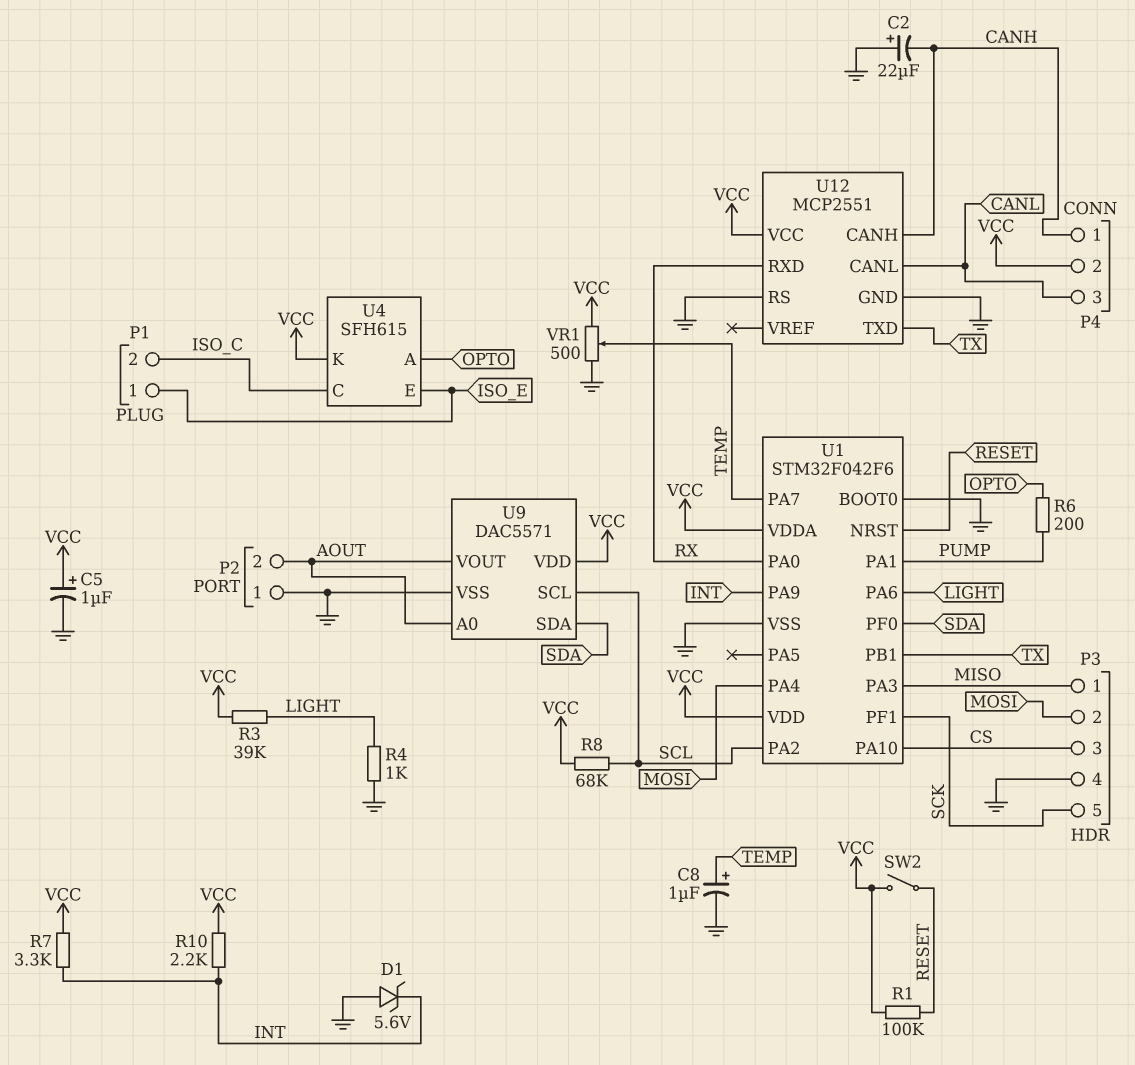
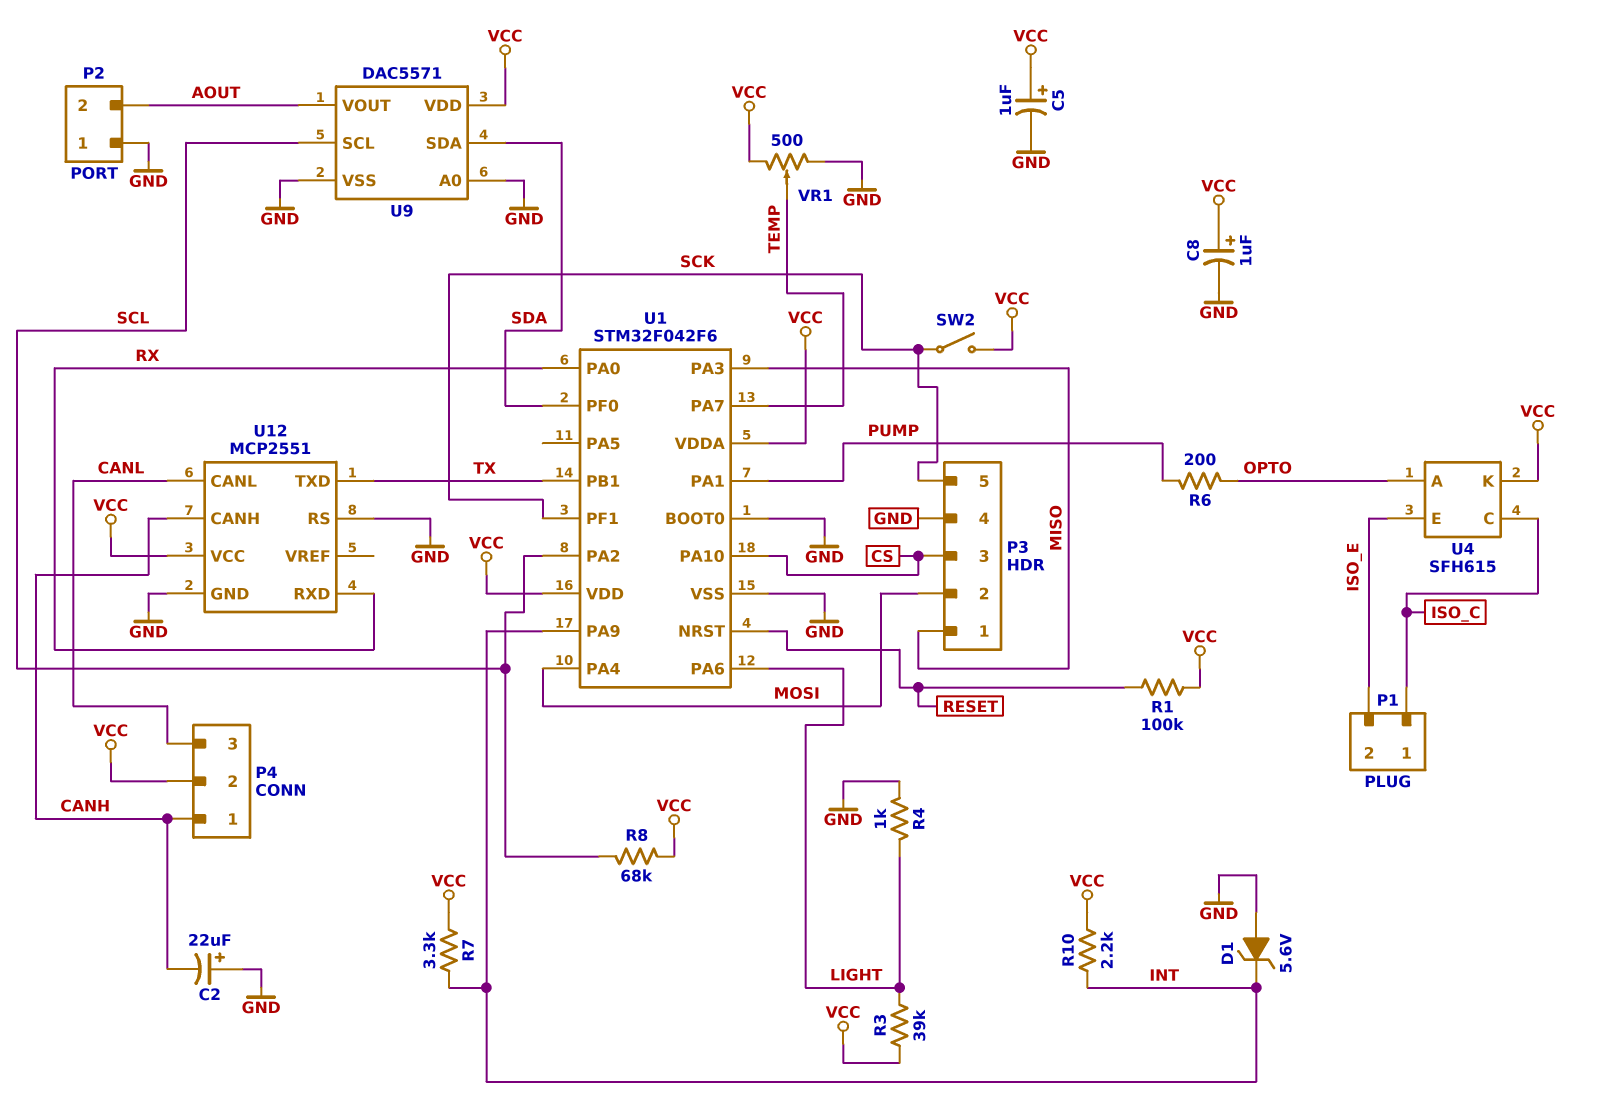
C8: 1uF (plus TEMP, minus GND) -> 1uF (plus VCC, minus GND)
P1 pin 1: ISO_E -> ISO_C
P1 pin 2: ISO_C -> ISO_E
SW2: switch (RESET, VCC) -> switch (SCK, VCC)
U9 pin A0: AOUT -> GND

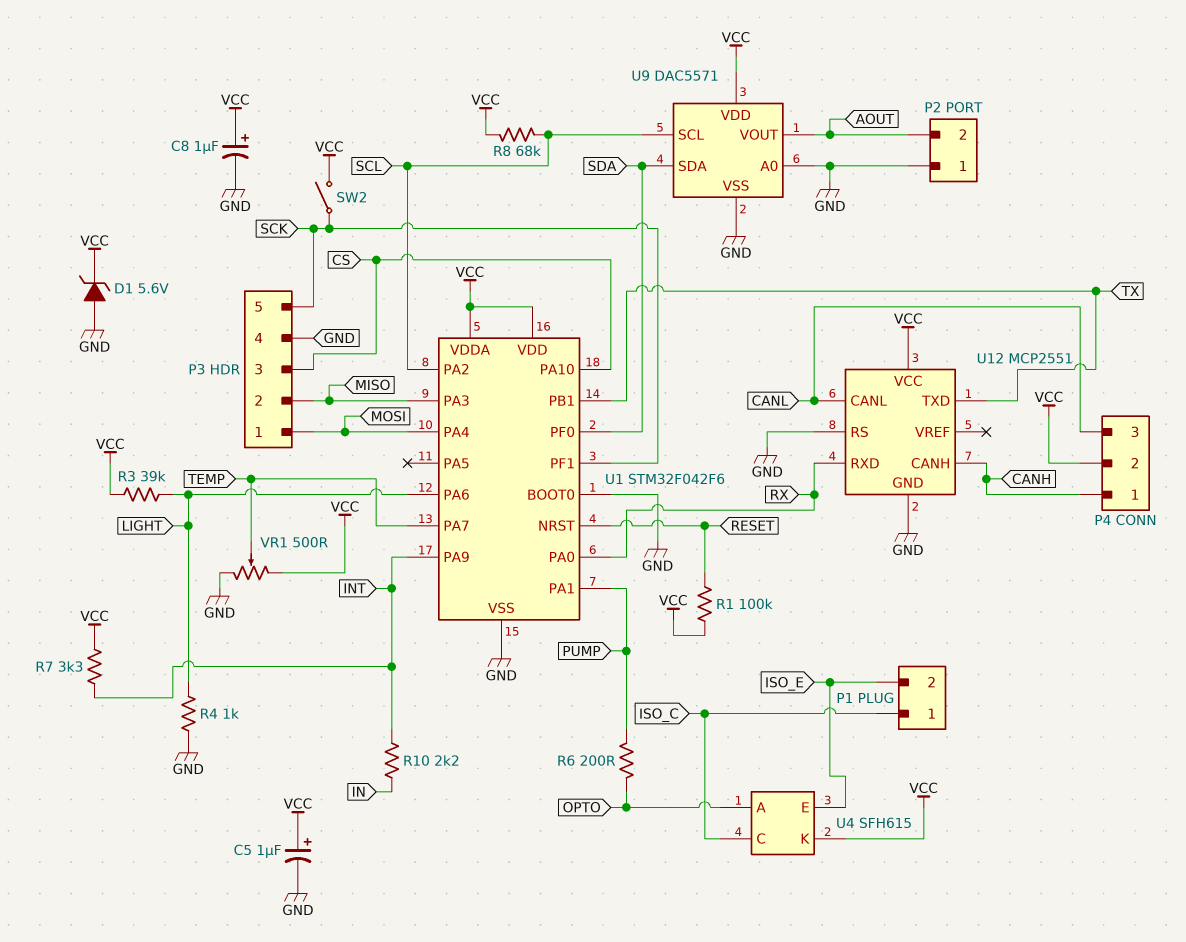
C2: 22uF (plus GND, minus CANH) -> none
D1: zener 5.6V (A GND, K INT) -> zener 5.6V (A GND, K VCC)
P3 pin 1: MISO -> MOSI
P3 pin 2: MOSI -> MISO
R10: 2.2k (INT, VCC) -> 2.2k (IN, INT)

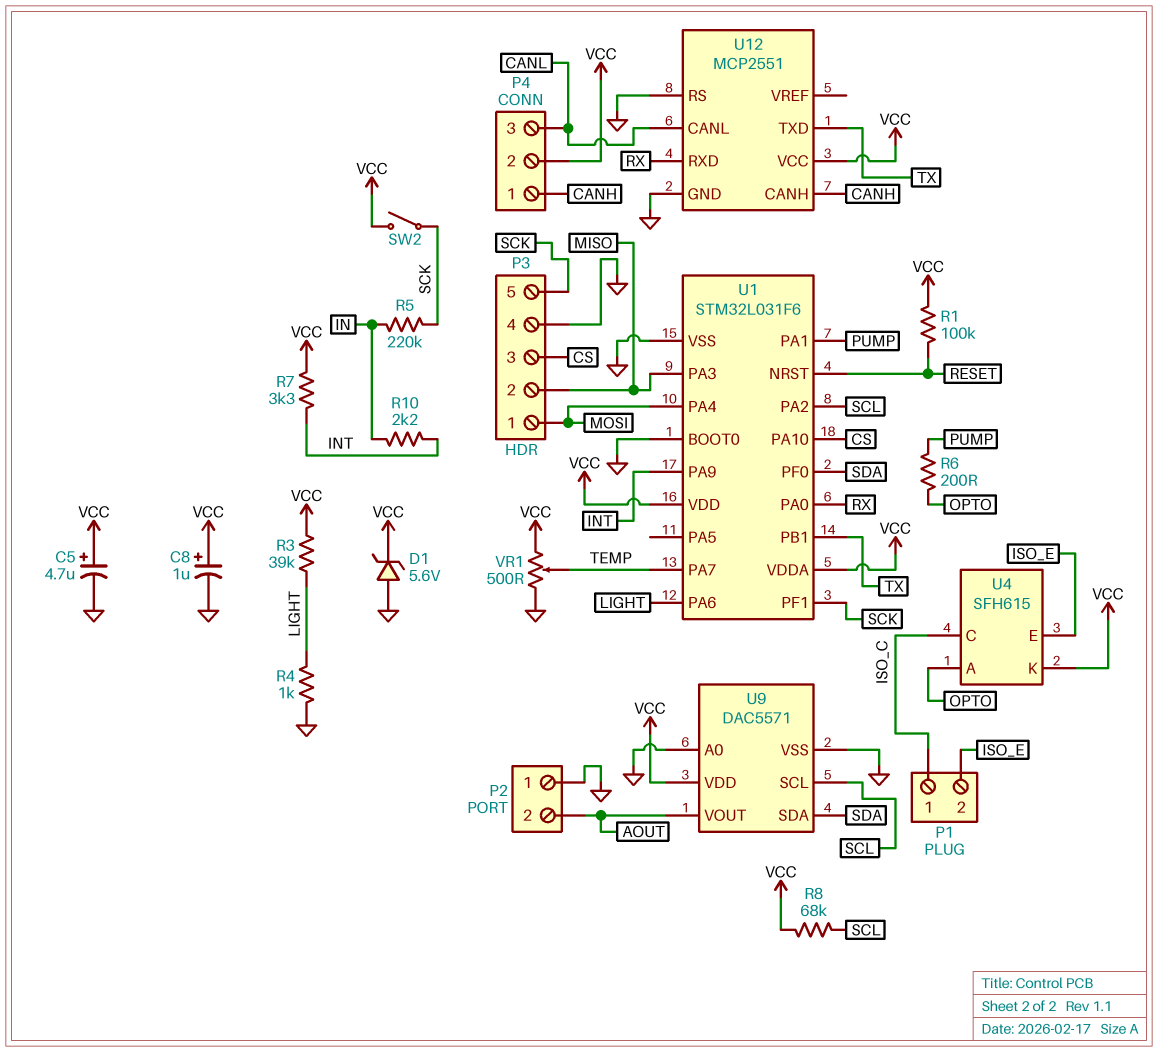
C5: 1uF (plus VCC, minus GND) -> 4.7uF (plus VCC, minus GND)
R5: none -> 220k (IN, SCK)
U1: STM32F042F6 -> STM32L031F6

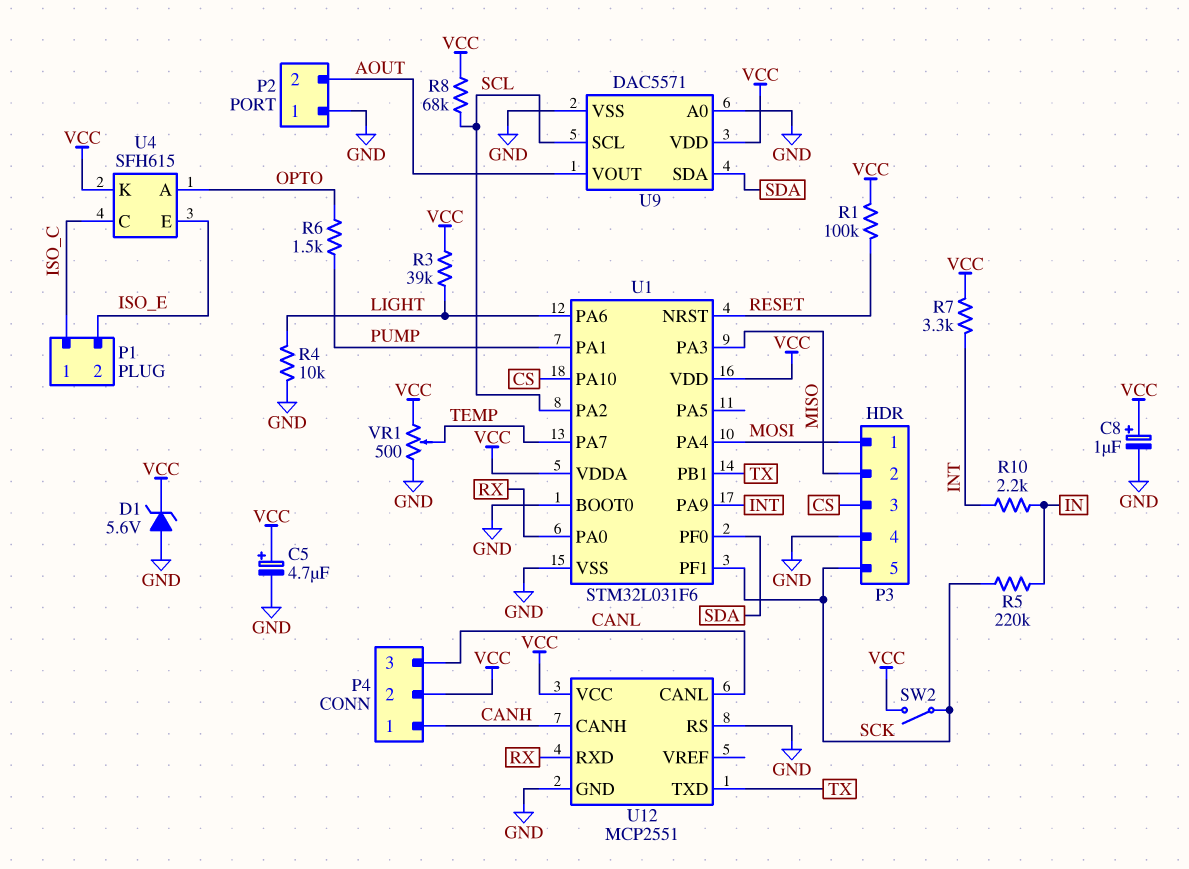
R4: 1k (GND, LIGHT) -> 10k (GND, LIGHT)
R6: 200 (OPTO, PUMP) -> 1.5k (OPTO, PUMP)

